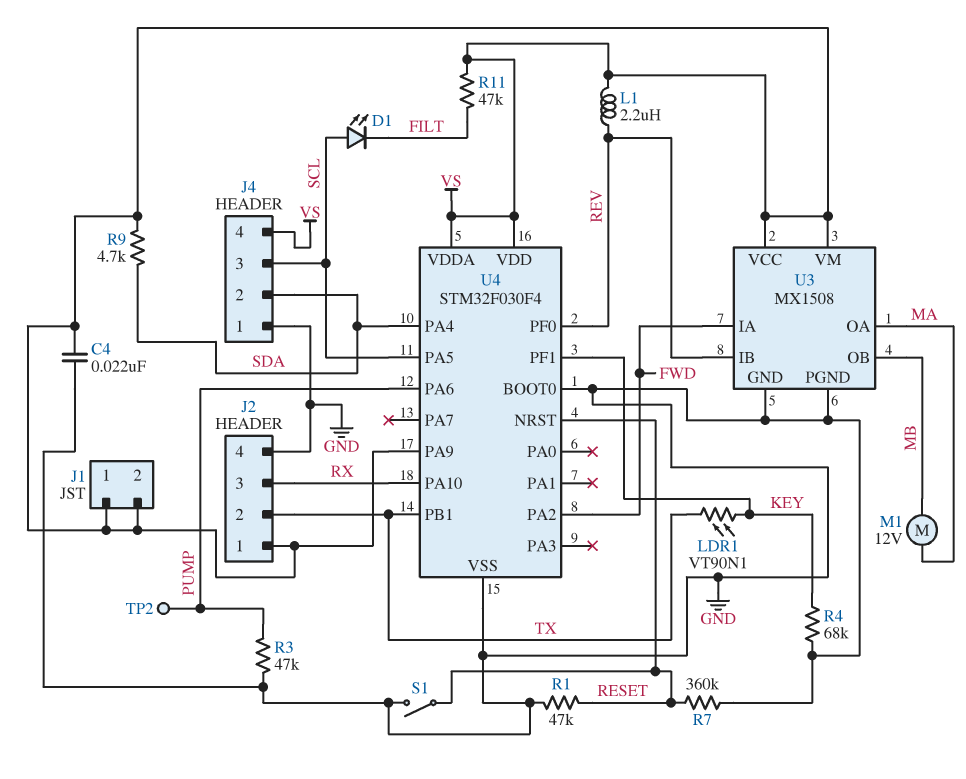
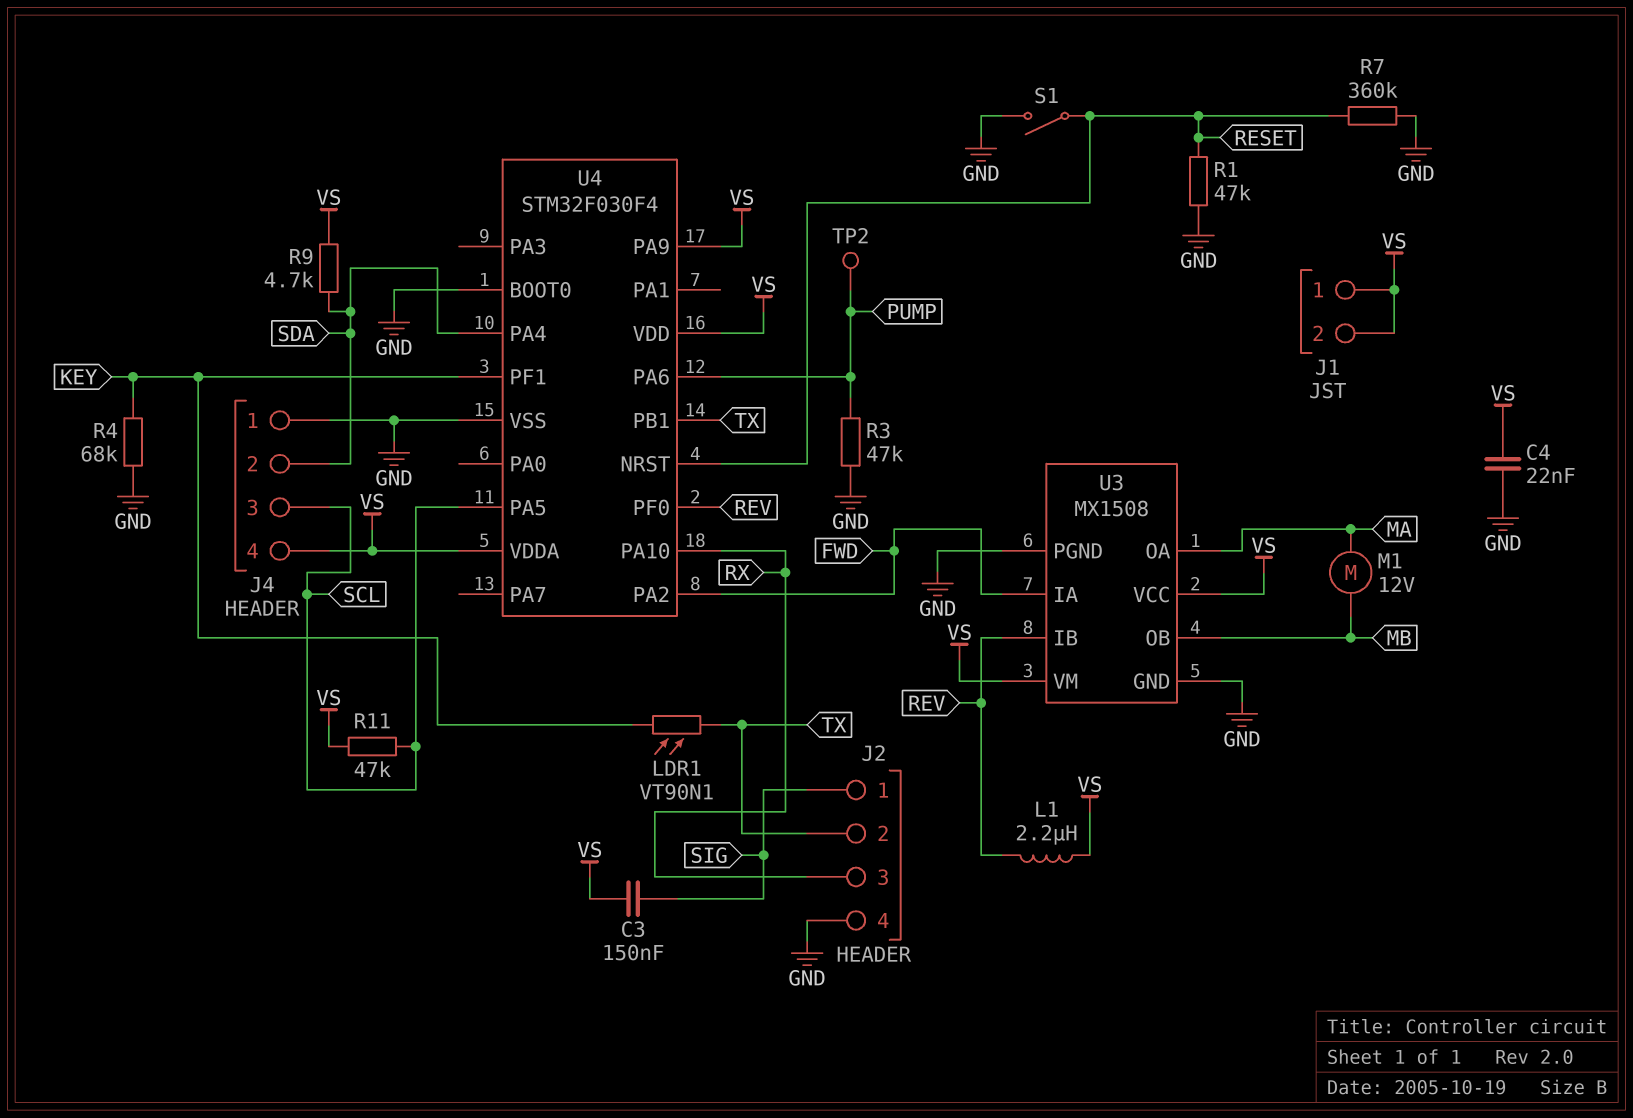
C3: none -> 150nF (SIG, VS)
D1: LED (A SCL, K FILT) -> none
J2 pin 1: VS -> SIG
R11: 47k (FILT, VS) -> 47k (SCL, VS)

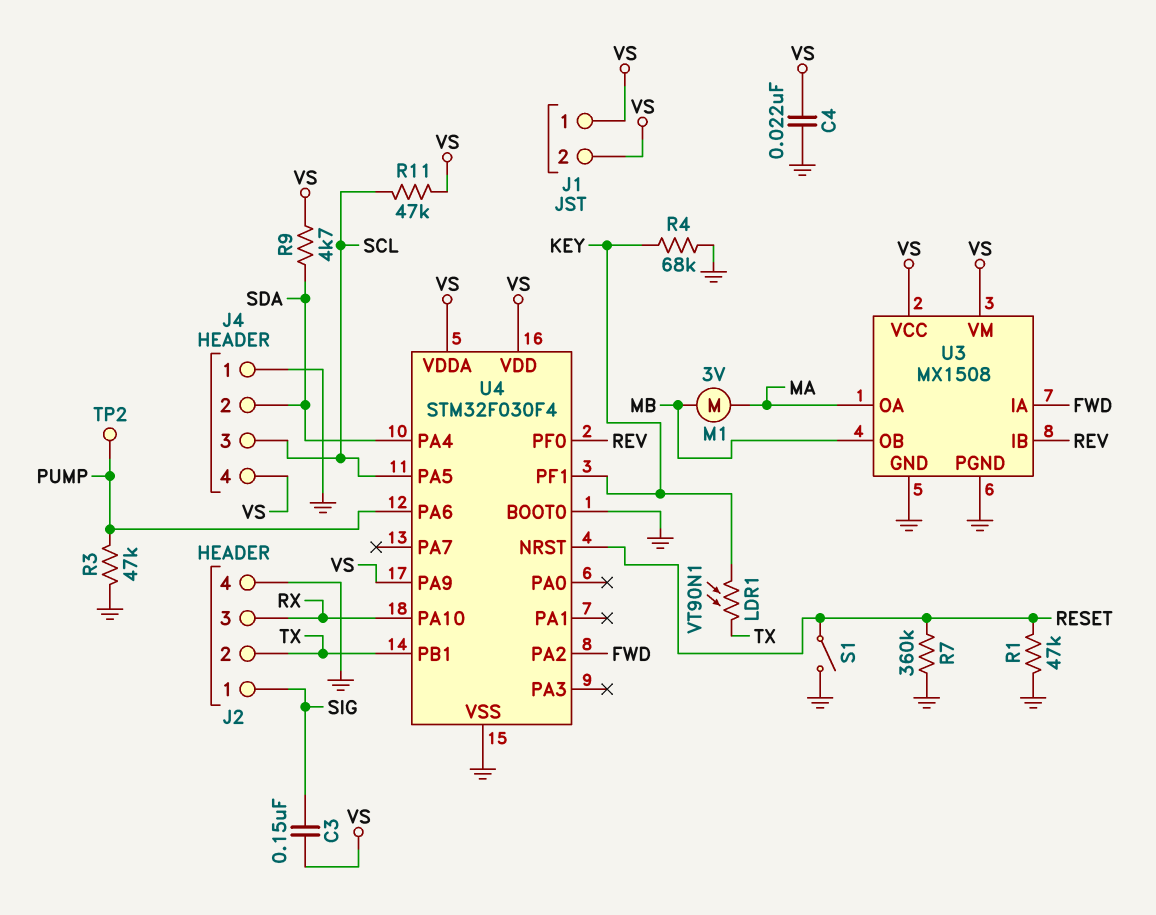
L1: 2.2uH (REV, VS) -> none
M1: motor 12V (MA, MB) -> motor 3V (MA, MB)

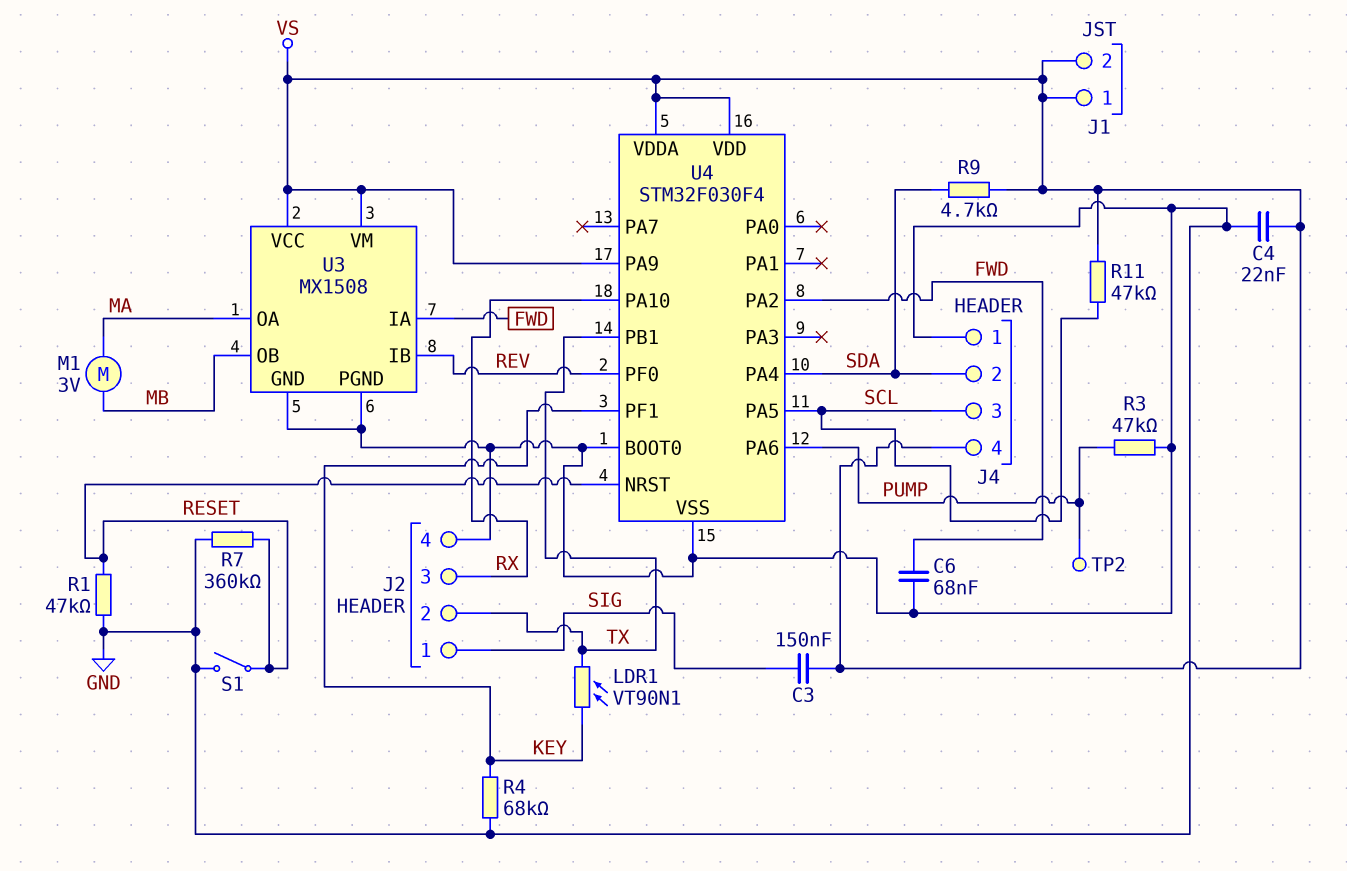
C6: none -> 68nF (FWD, GND)

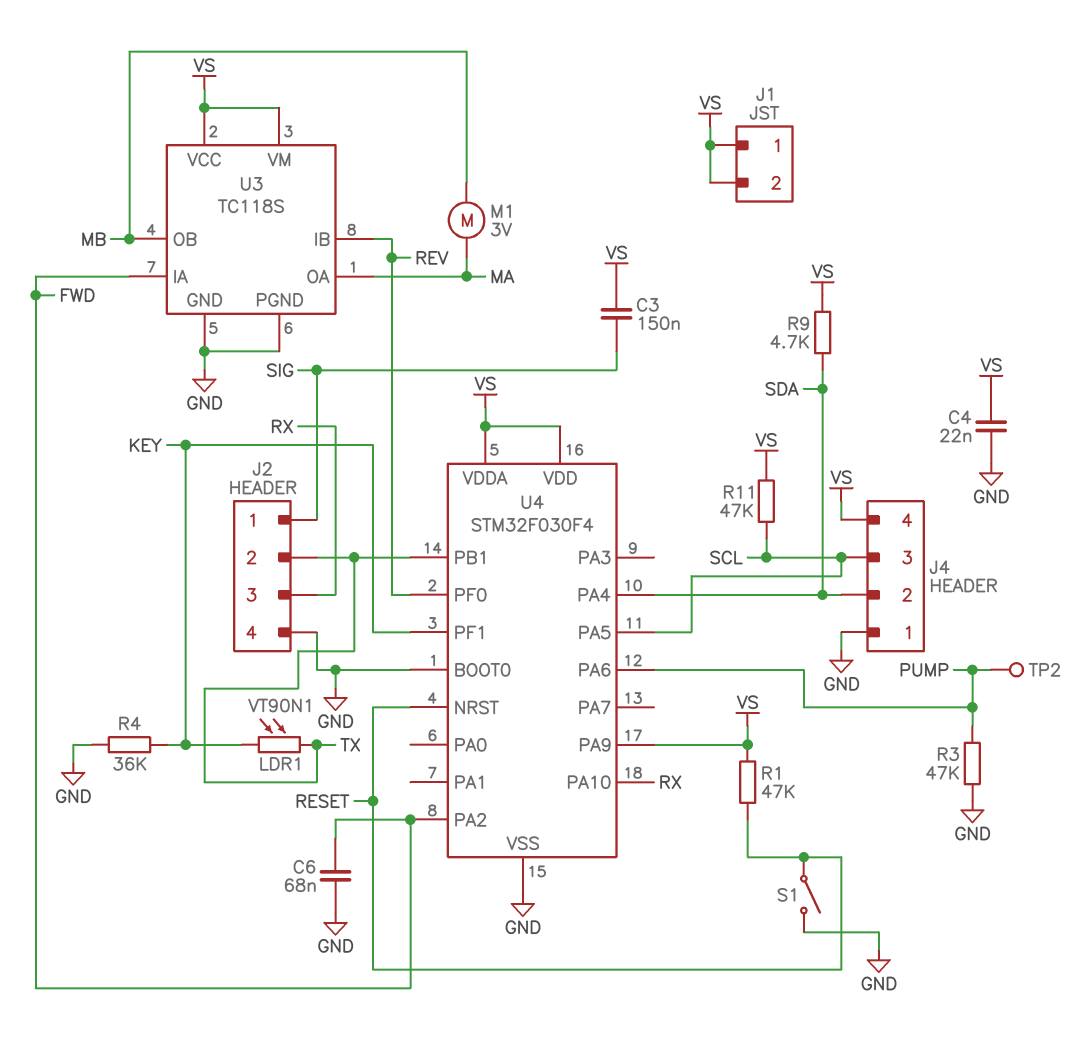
R1: 47k (GND, RESET) -> 47k (RESET, VS)
R4: 68k (GND, KEY) -> 36k (GND, KEY)
R7: 360k (GND, RESET) -> none
U3: MX1508 -> TC118S

